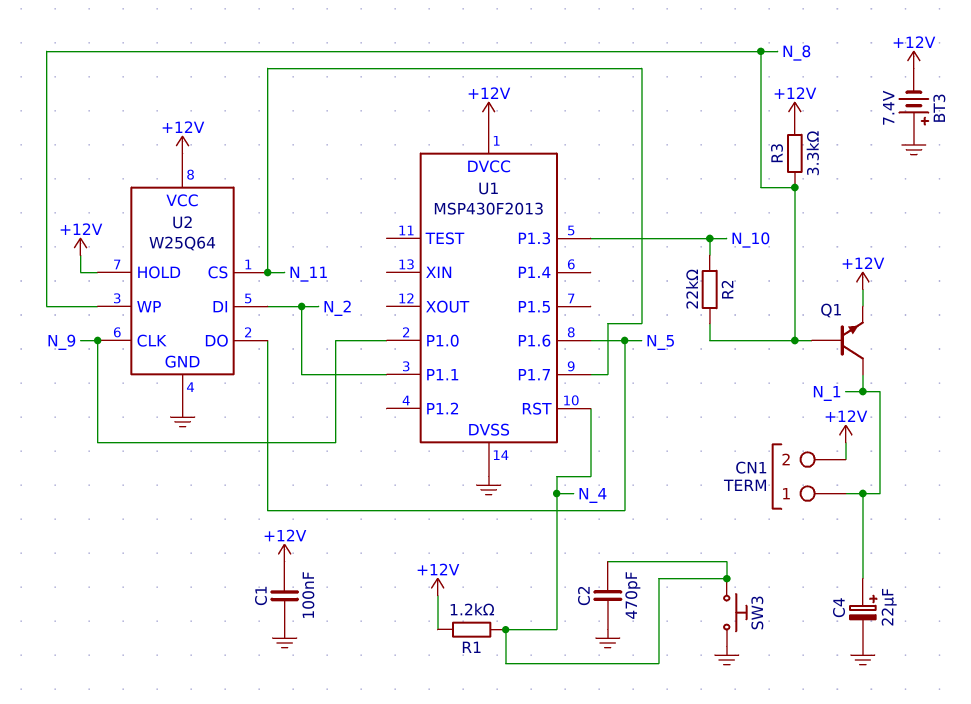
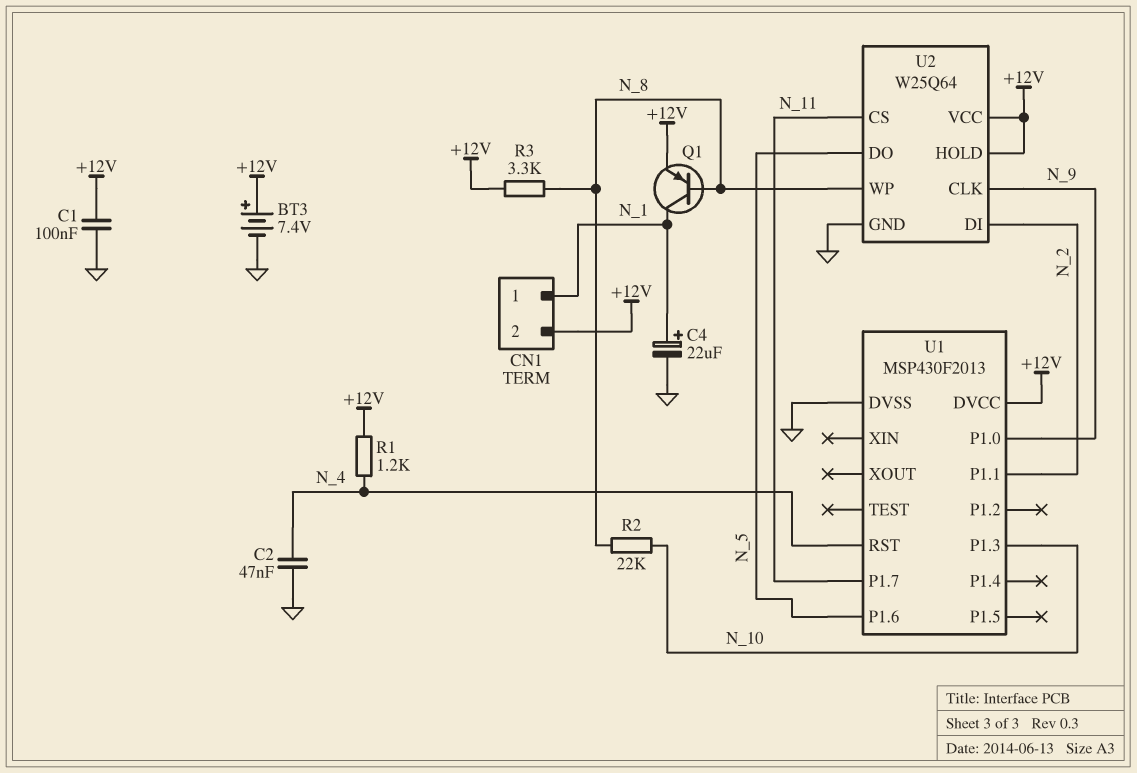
BT3: 7.4V (plus GND, minus +12V) -> 7.4V (plus +12V, minus GND)
C2: 470pF (GND, N_4) -> 47nF (GND, N_4)
Q1: NPN (B N_8, C N_1, E +12V) -> PNP (B N_8, C N_1, E +12V)
SW3: button (GND, N_4) -> none

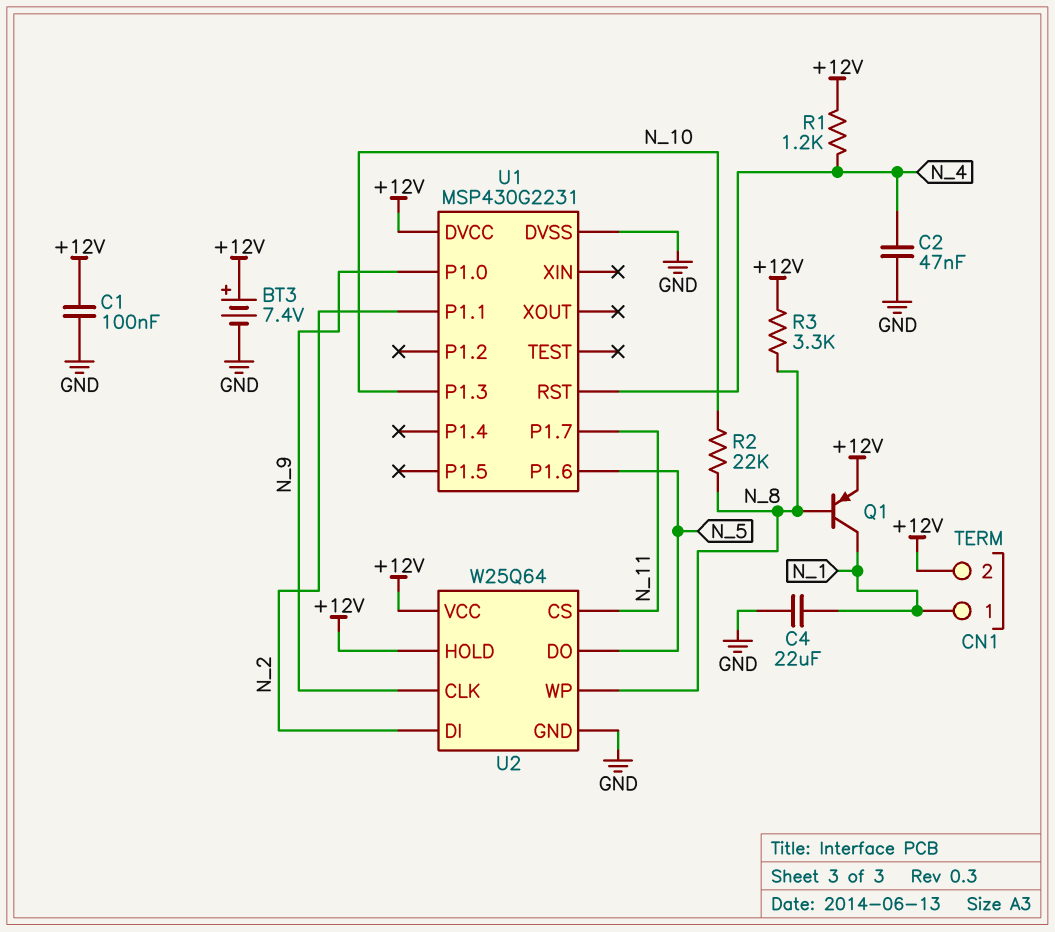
C4: 22uF (plus N_1, minus GND) -> 22uF (GND, N_1)
U1: MSP430F2013 -> MSP430G2231

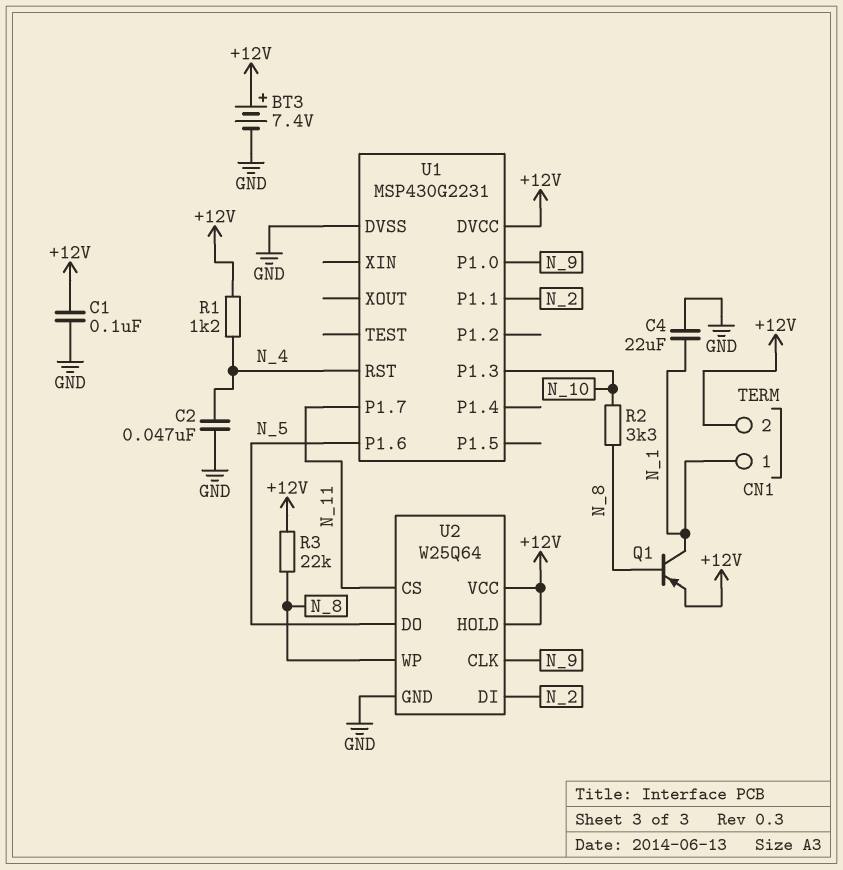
R2: 22k (N_8, N_10) -> 3.3k (N_8, N_10)
R3: 3.3k (+12V, N_8) -> 22k (+12V, N_8)

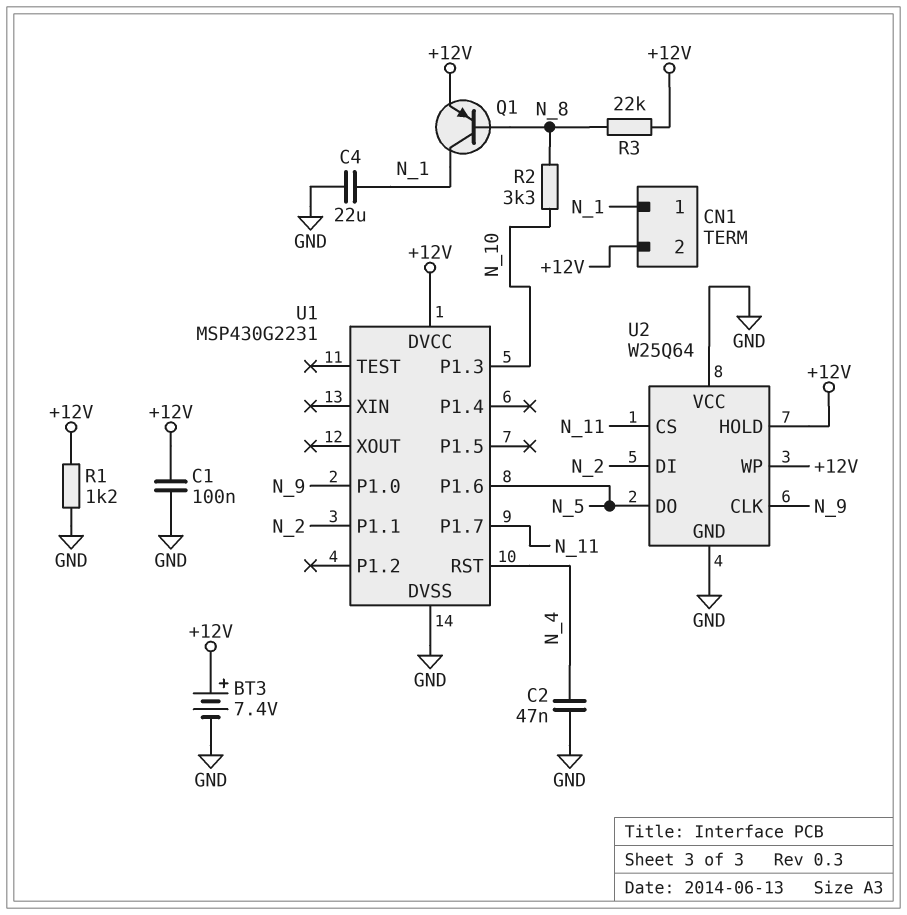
R1: 1.2k (+12V, N_4) -> 1.2k (+12V, GND)
U2 pin VCC: +12V -> GND
U2 pin WP: N_8 -> +12V

